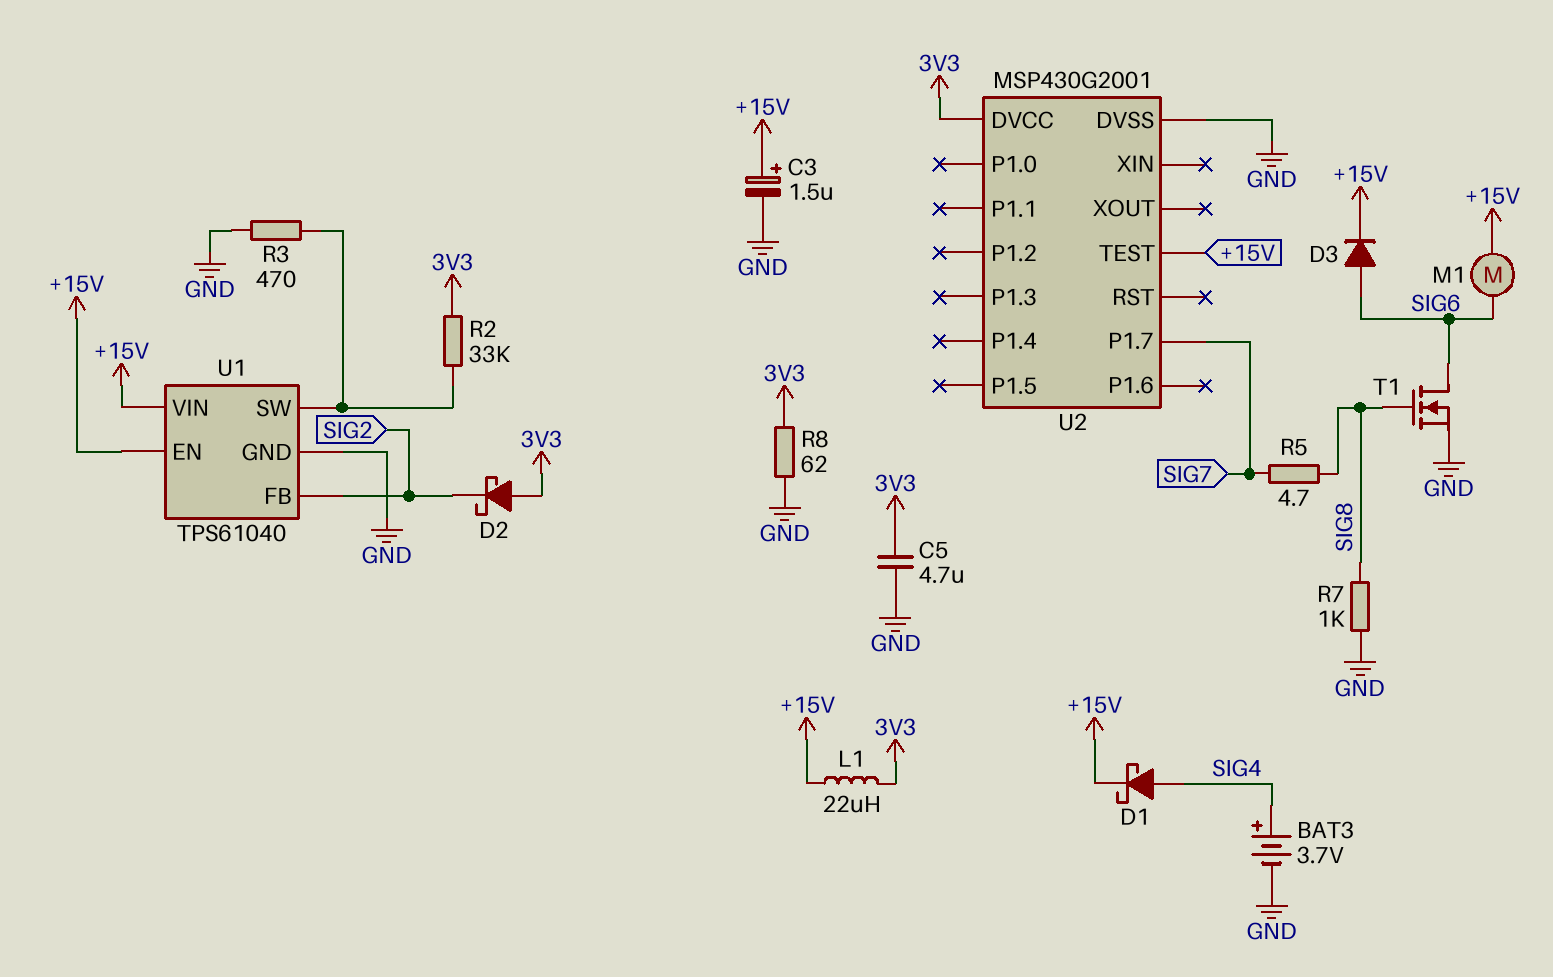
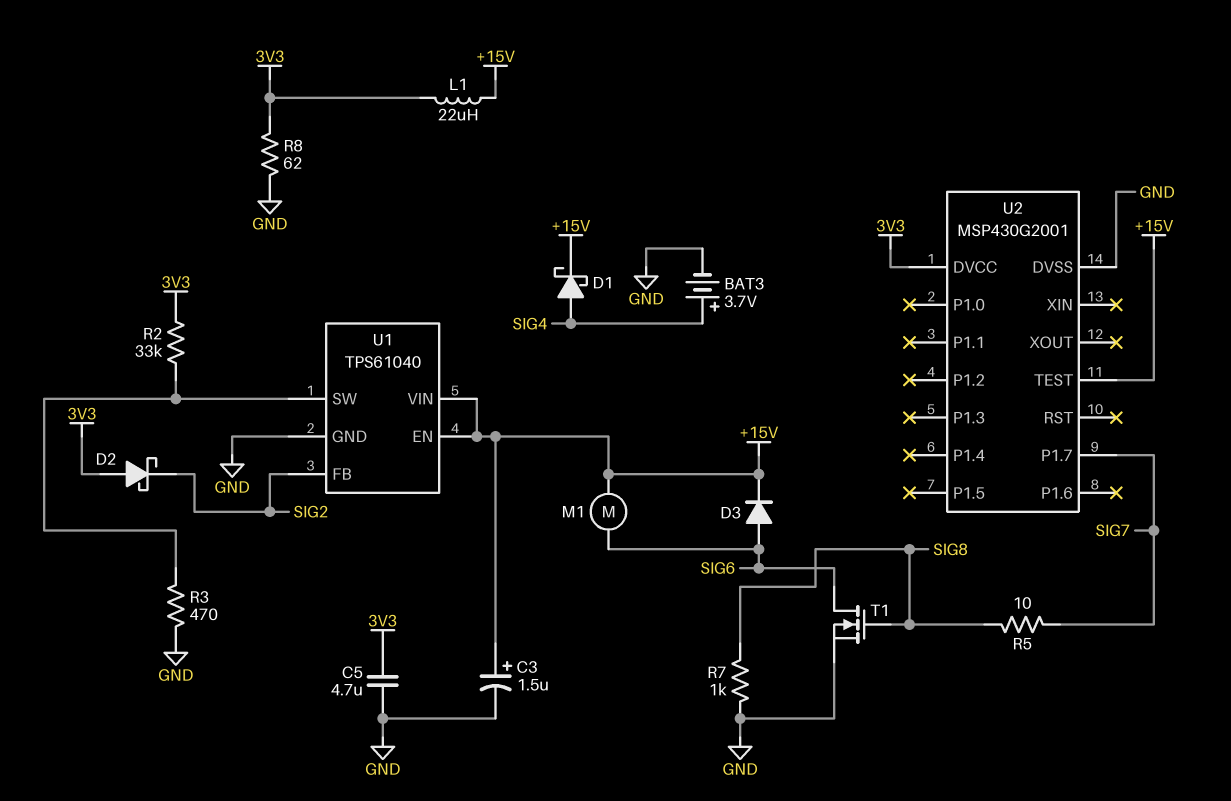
R5: 4.7 (SIG7, SIG8) -> 10 (SIG7, SIG8)

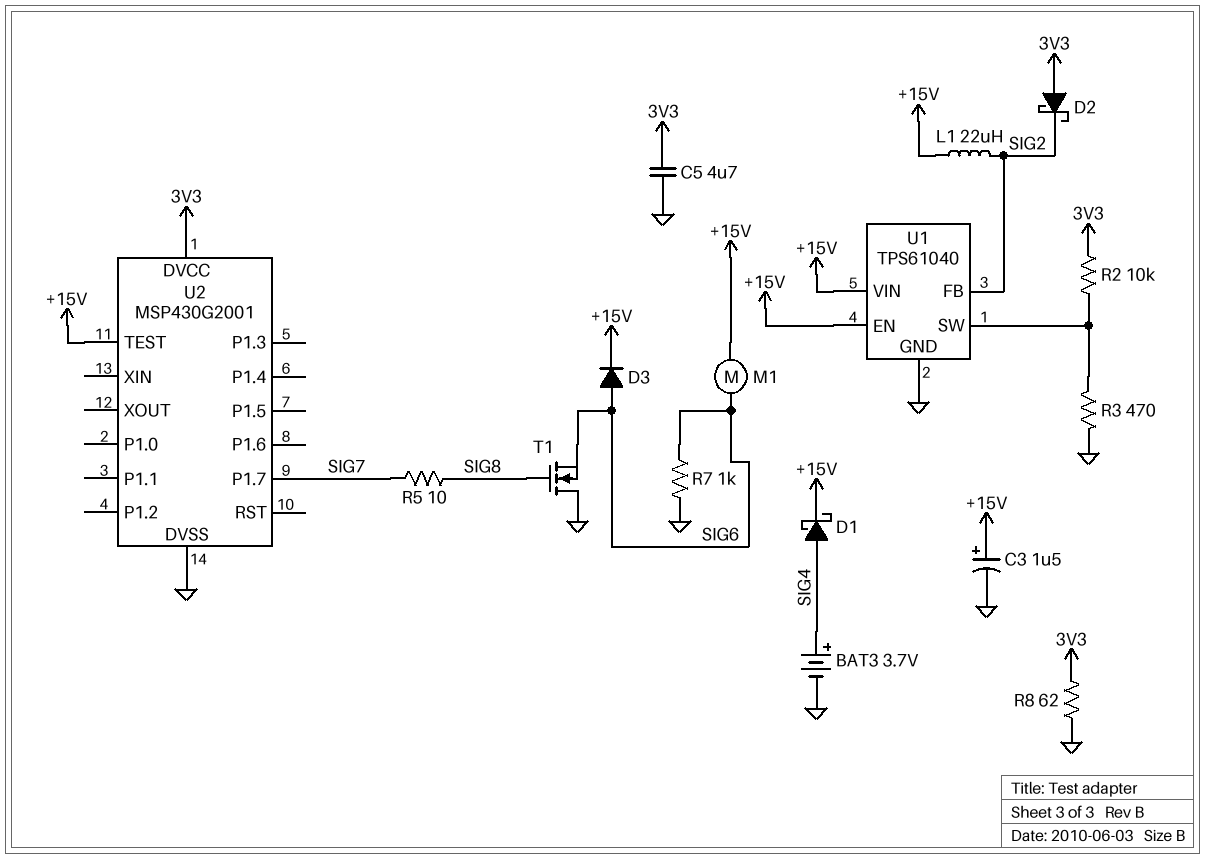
L1: 22uH (+15V, 3V3) -> 22uH (+15V, SIG2)
R2: 33k (3V3, U1/SW) -> 10k (3V3, U1/SW)
R7: 1k (GND, SIG8) -> 1k (GND, SIG6)
T1: NMOS (G SIG8, D SIG6, S GND) -> NMOS (G SIG8, D GND, S SIG6)

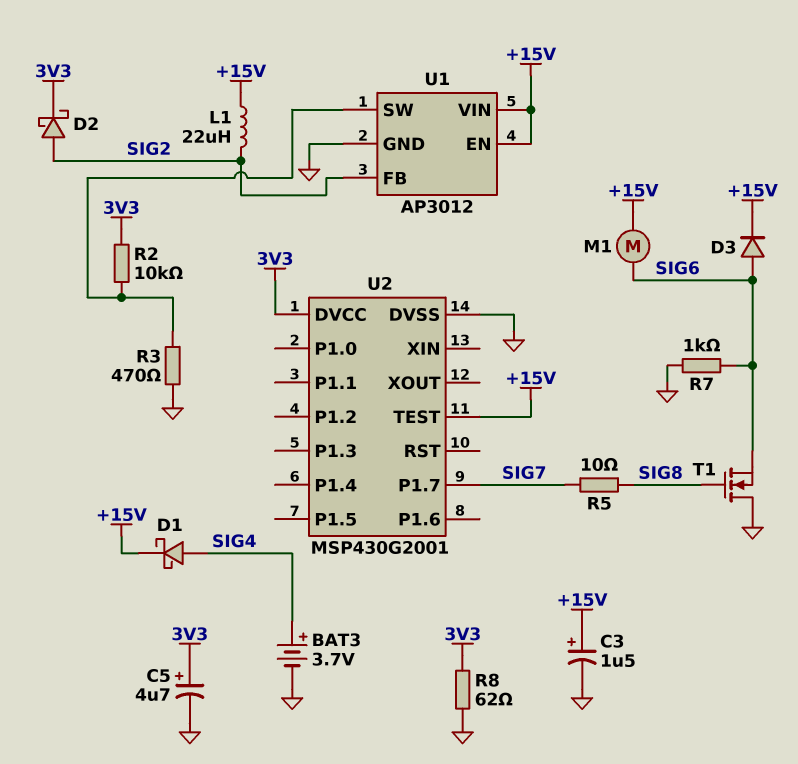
C5: 4.7uF (3V3, GND) -> 4.7uF (plus 3V3, minus GND)
D2: schottky (A 3V3, K SIG2) -> schottky (A SIG2, K 3V3)
U1: TPS61040 -> AP3012

